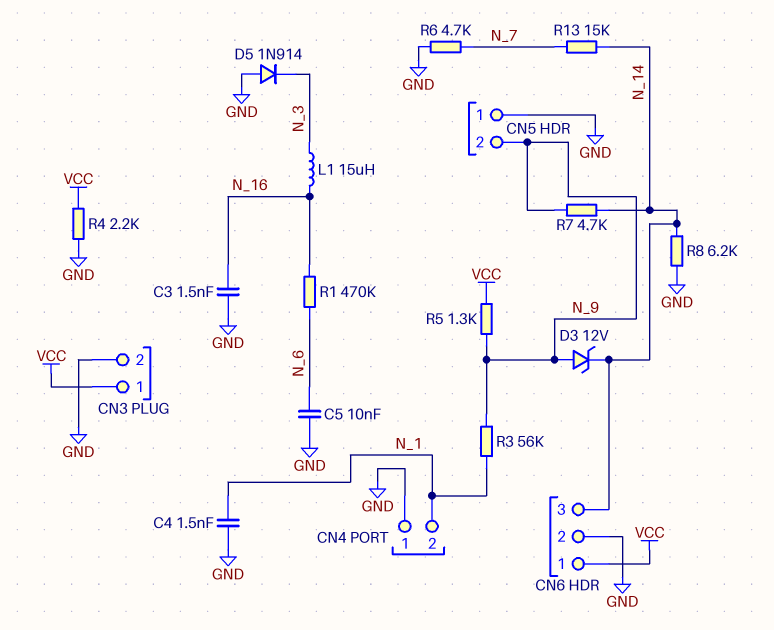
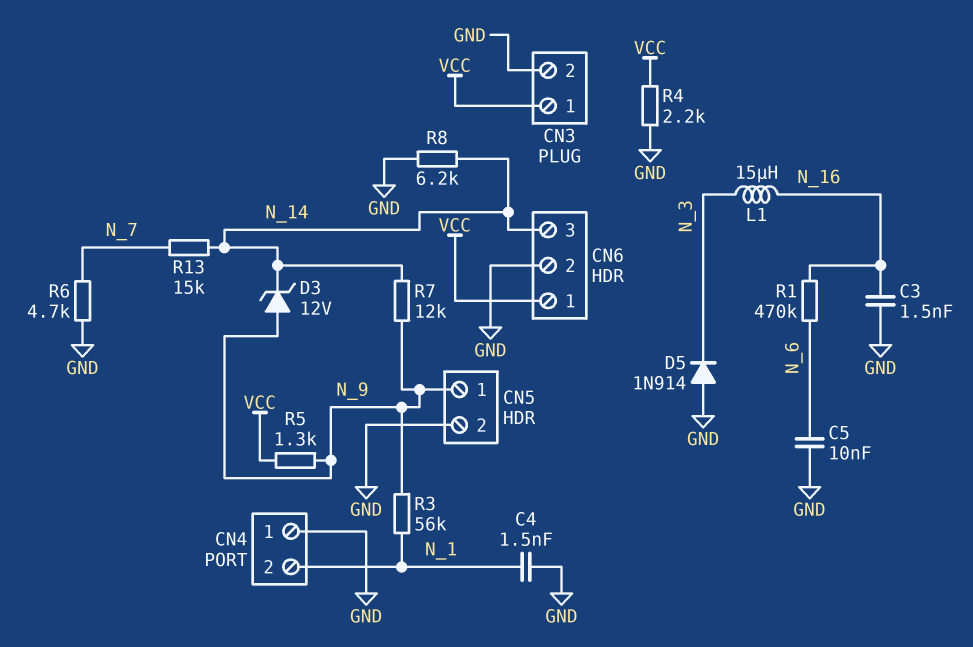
CN5 pin 1: GND -> N_9
CN5 pin 2: N_9 -> GND
R7: 4.7k (N_9, N_14) -> 12k (N_9, N_14)

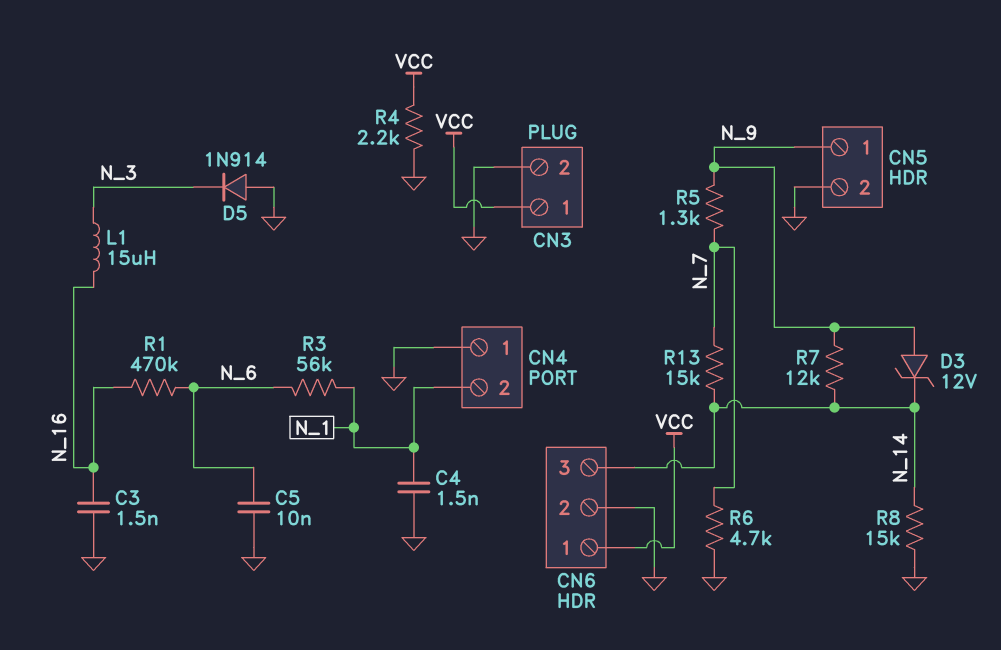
R3: 56k (N_1, N_9) -> 56k (N_1, N_6)
R5: 1.3k (N_9, VCC) -> 1.3k (N_7, N_9)
R8: 6.2k (GND, N_14) -> 15k (GND, N_14)

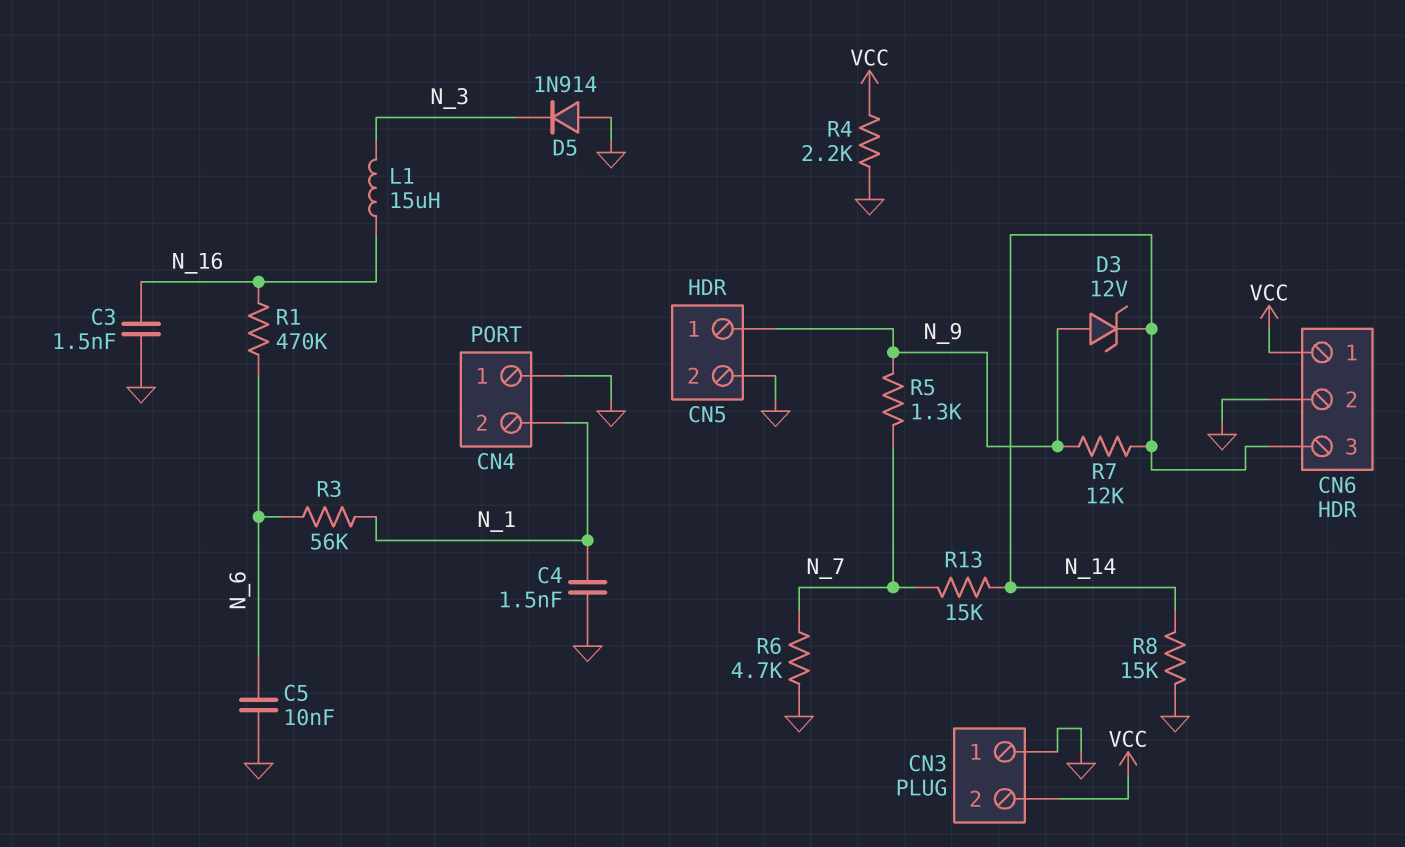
CN3 pin 1: VCC -> GND
CN3 pin 2: GND -> VCC

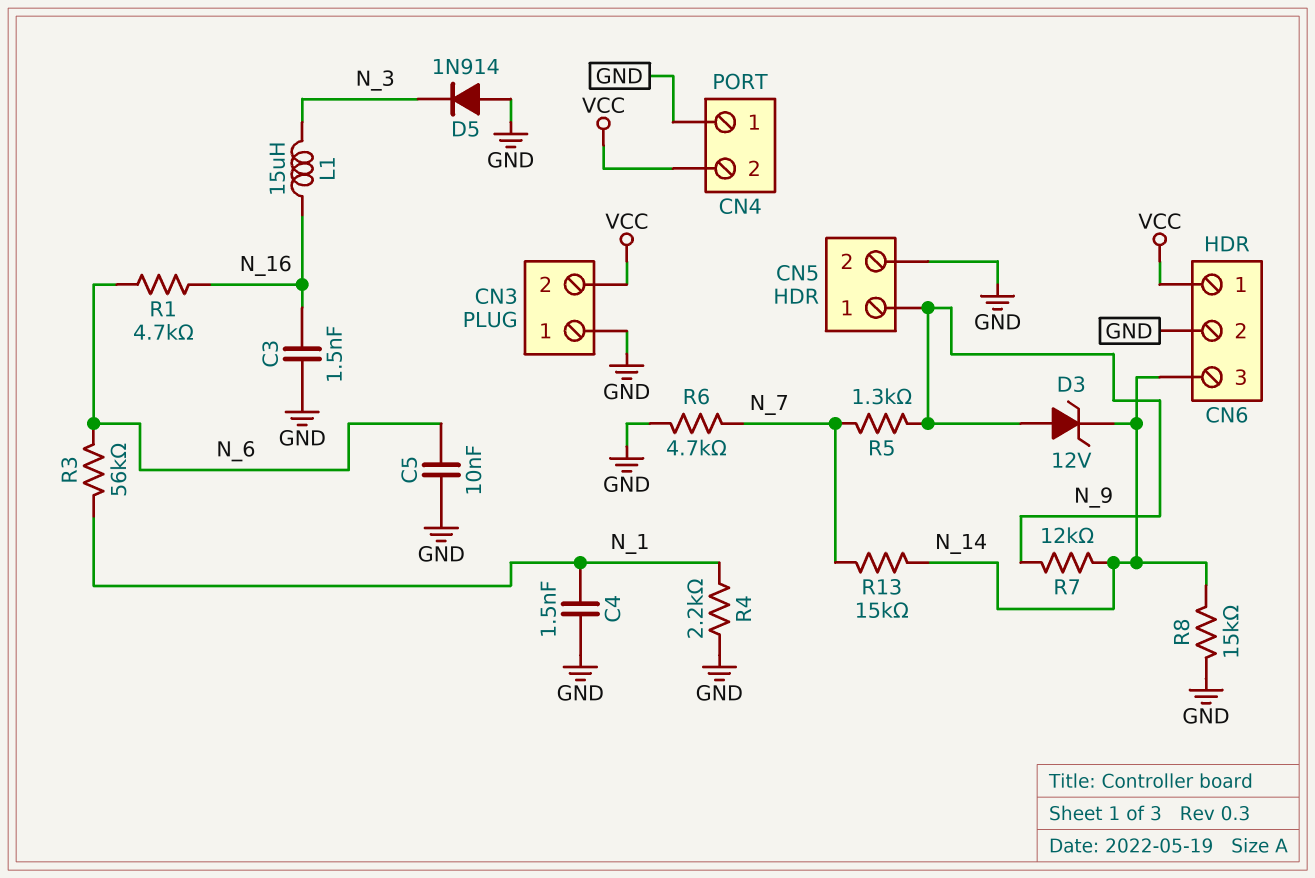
CN4 pin 2: N_1 -> VCC
R1: 470k (N_6, N_16) -> 4.7k (N_6, N_16)
R4: 2.2k (GND, VCC) -> 2.2k (GND, N_1)

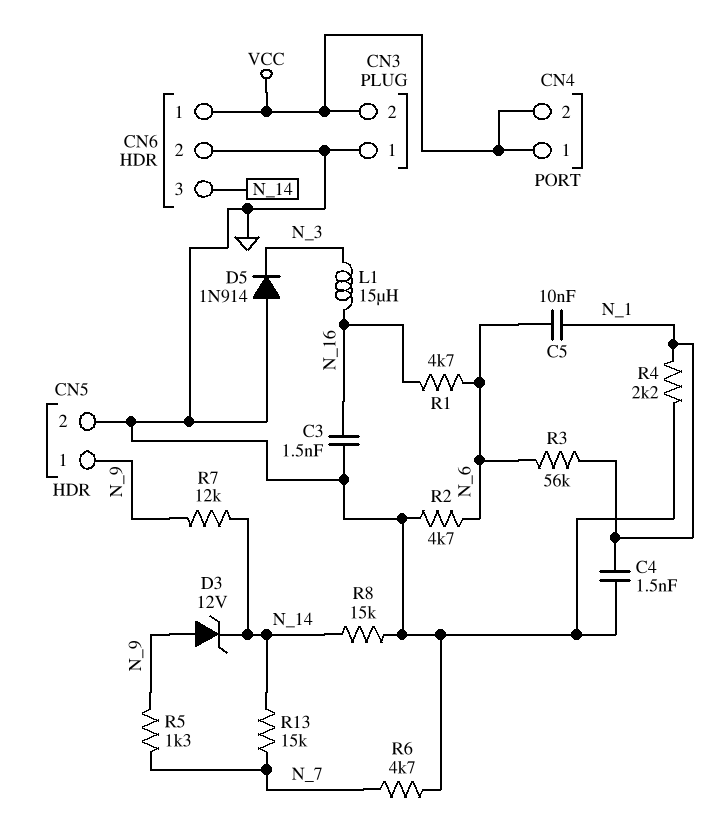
C5: 10nF (GND, N_6) -> 10nF (N_1, N_6)
CN4 pin 1: GND -> VCC
R2: none -> 4.7k (GND, N_6)

